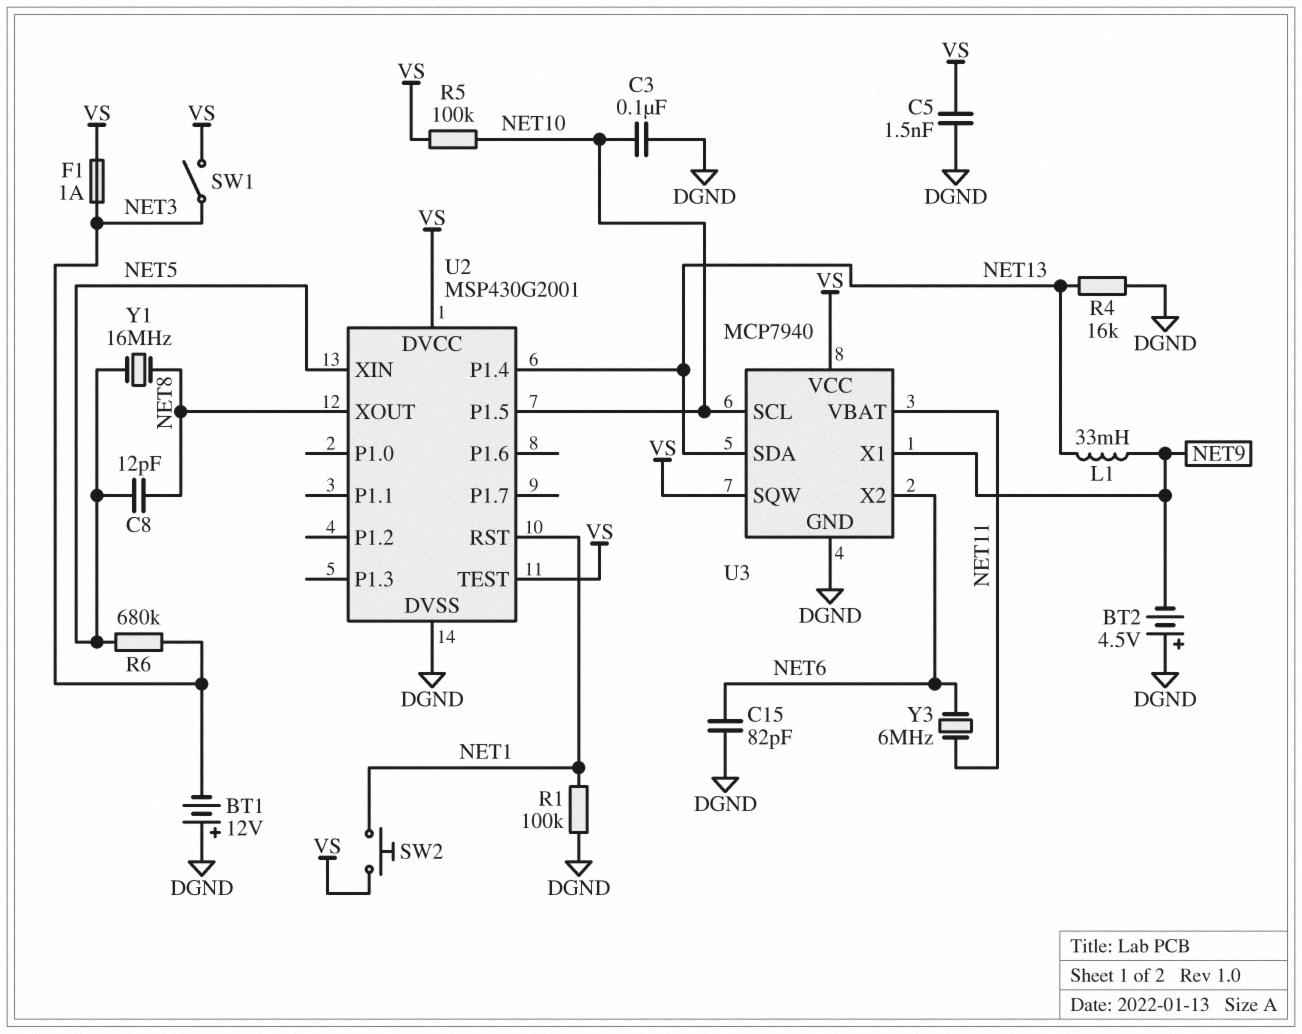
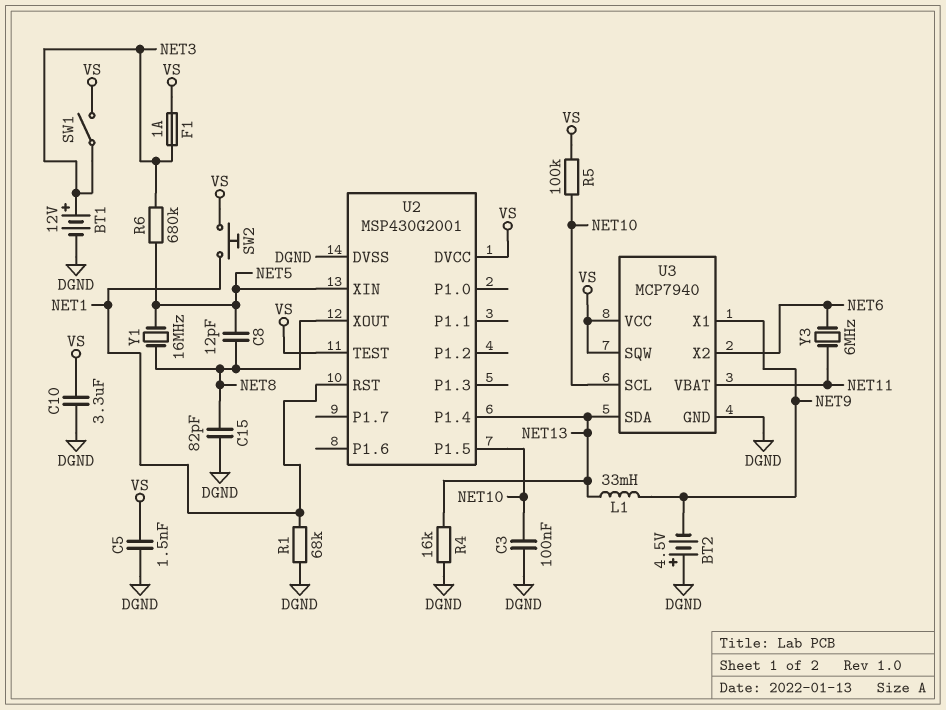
BT1: 12V (plus DGND, minus NET3) -> 12V (plus NET3, minus DGND)
C10: none -> 3.3uF (DGND, VS)
C15: 82pF (DGND, NET6) -> 82pF (DGND, NET8)
R1: 100k (DGND, NET1) -> 68k (DGND, NET1)

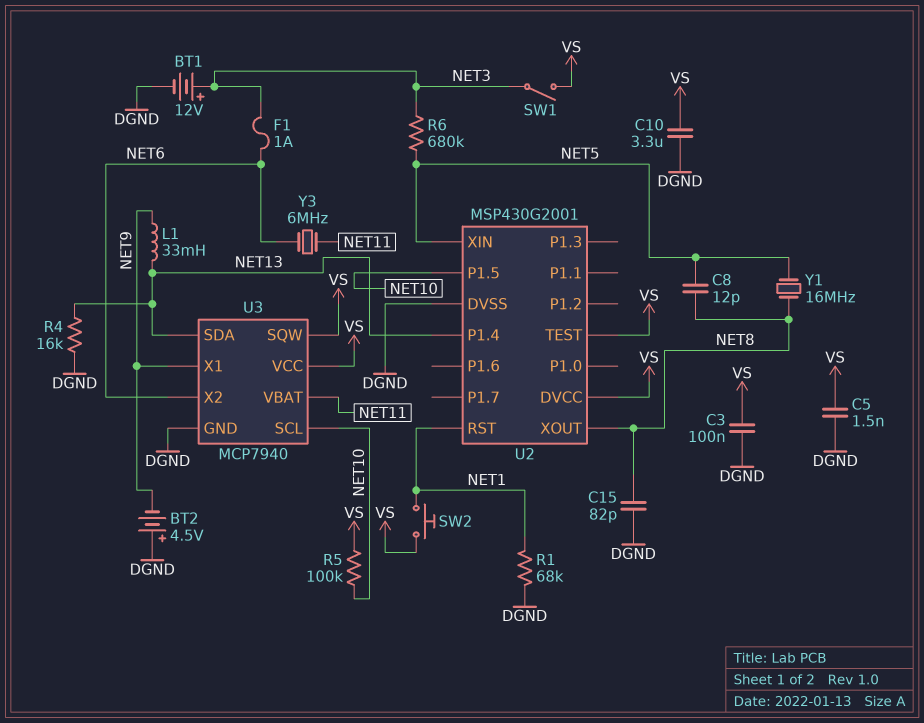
C3: 100nF (DGND, NET10) -> 100nF (DGND, VS)
F1: 1A (NET3, VS) -> 1A (NET3, NET6)

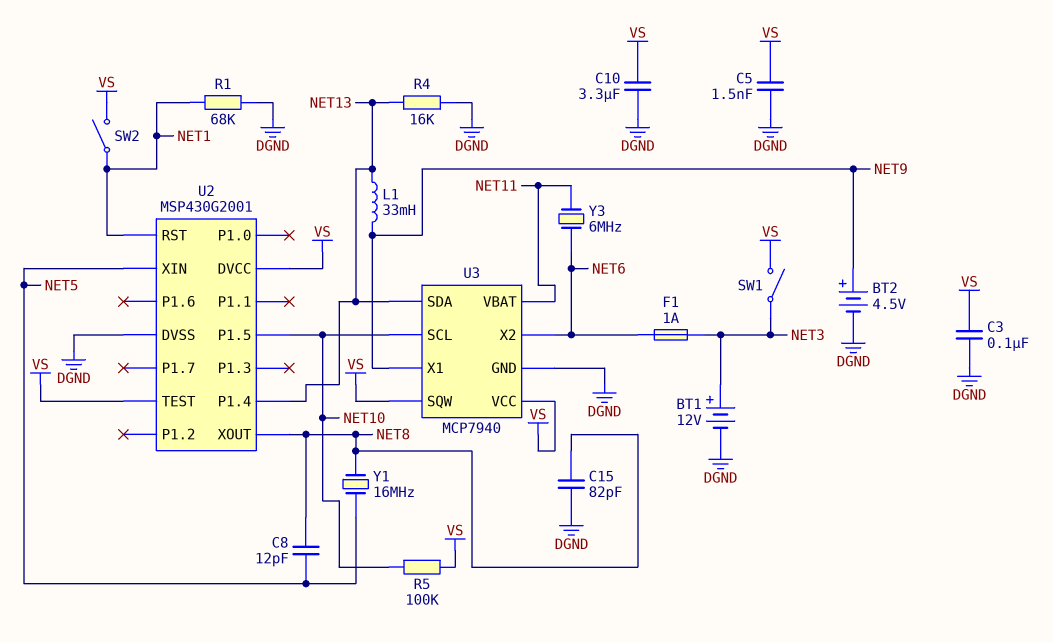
BT2: 4.5V (plus DGND, minus NET9) -> 4.5V (plus NET9, minus DGND)
R6: 680k (NET3, NET5) -> none
SW2: button (NET1, VS) -> switch (NET1, VS)

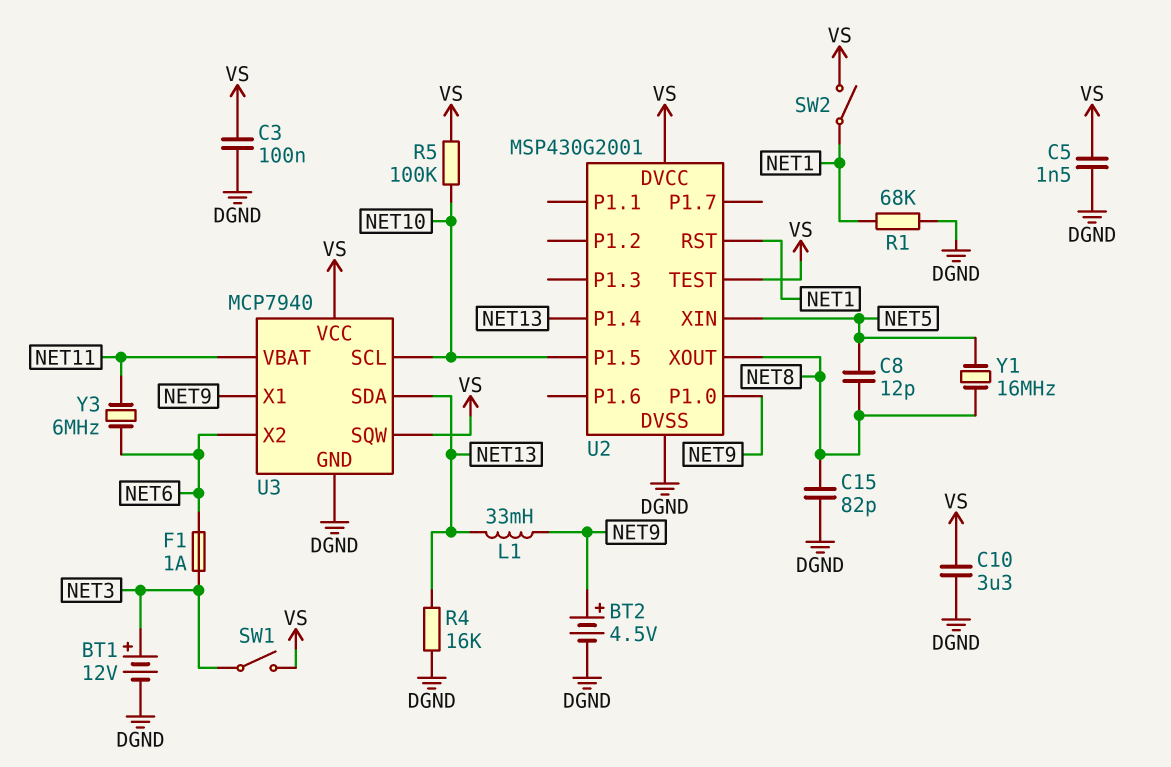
U2 pin P1.0: none -> NET9

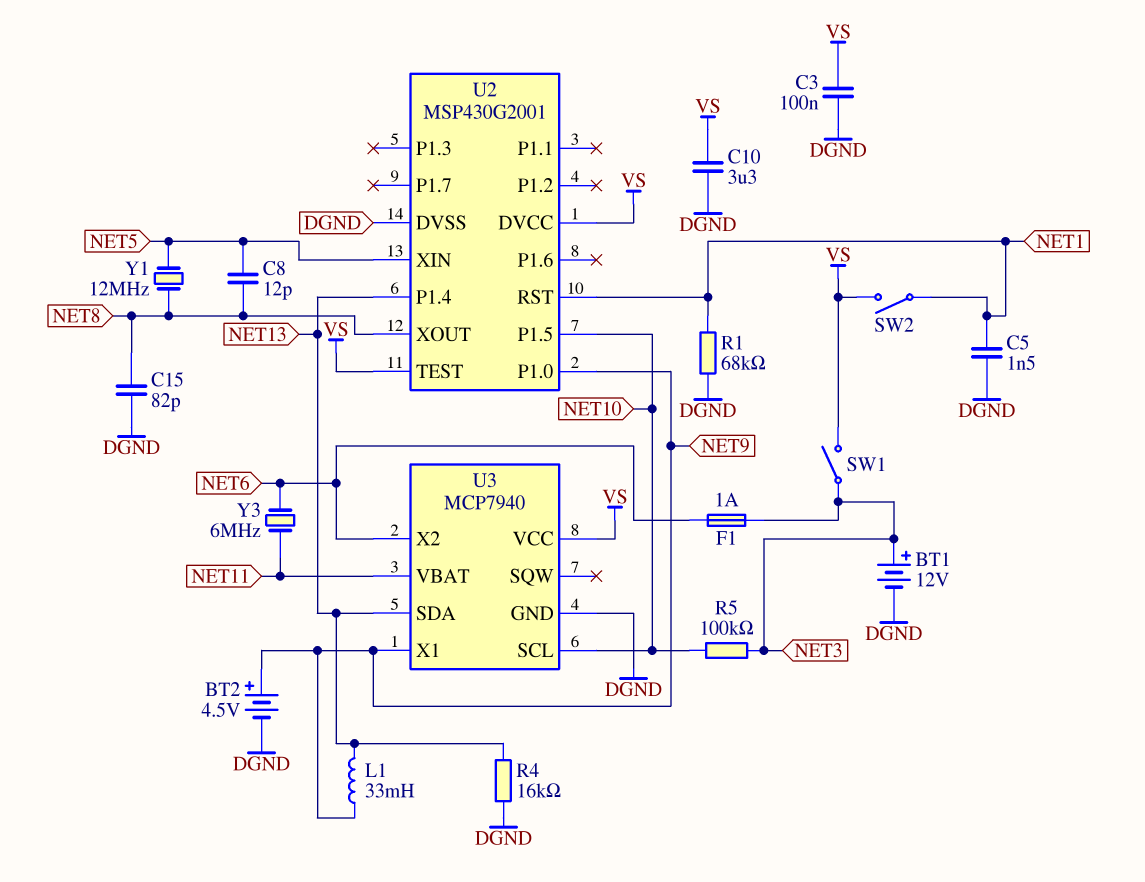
C5: 1.5nF (DGND, VS) -> 1.5nF (DGND, NET1)
R5: 100k (NET10, VS) -> 100k (NET3, NET10)
U3 pin SQW: VS -> none
Y1: 16MHz (NET5, NET8) -> 12MHz (NET5, NET8)

